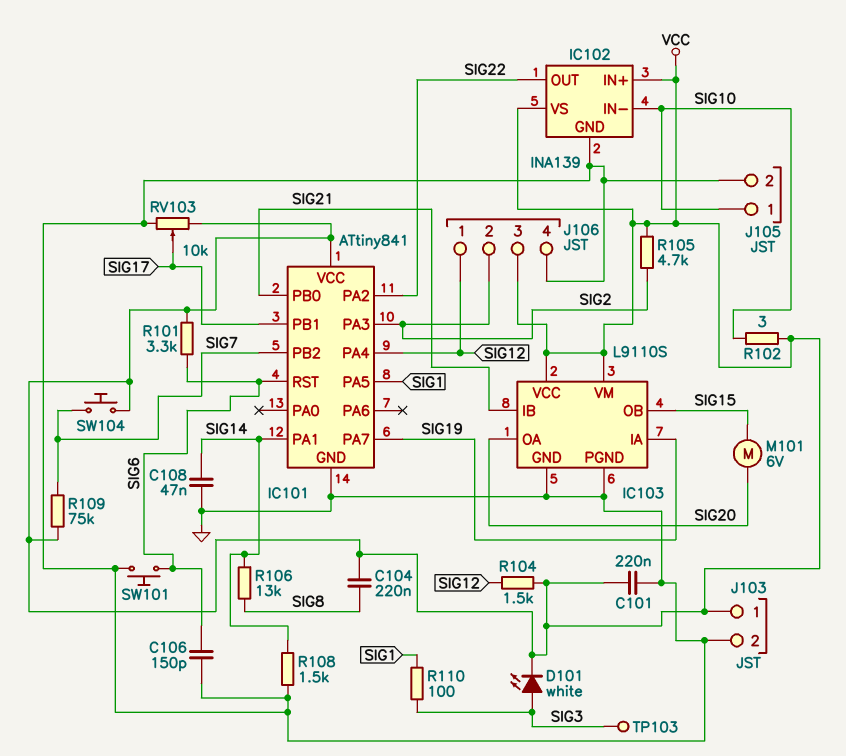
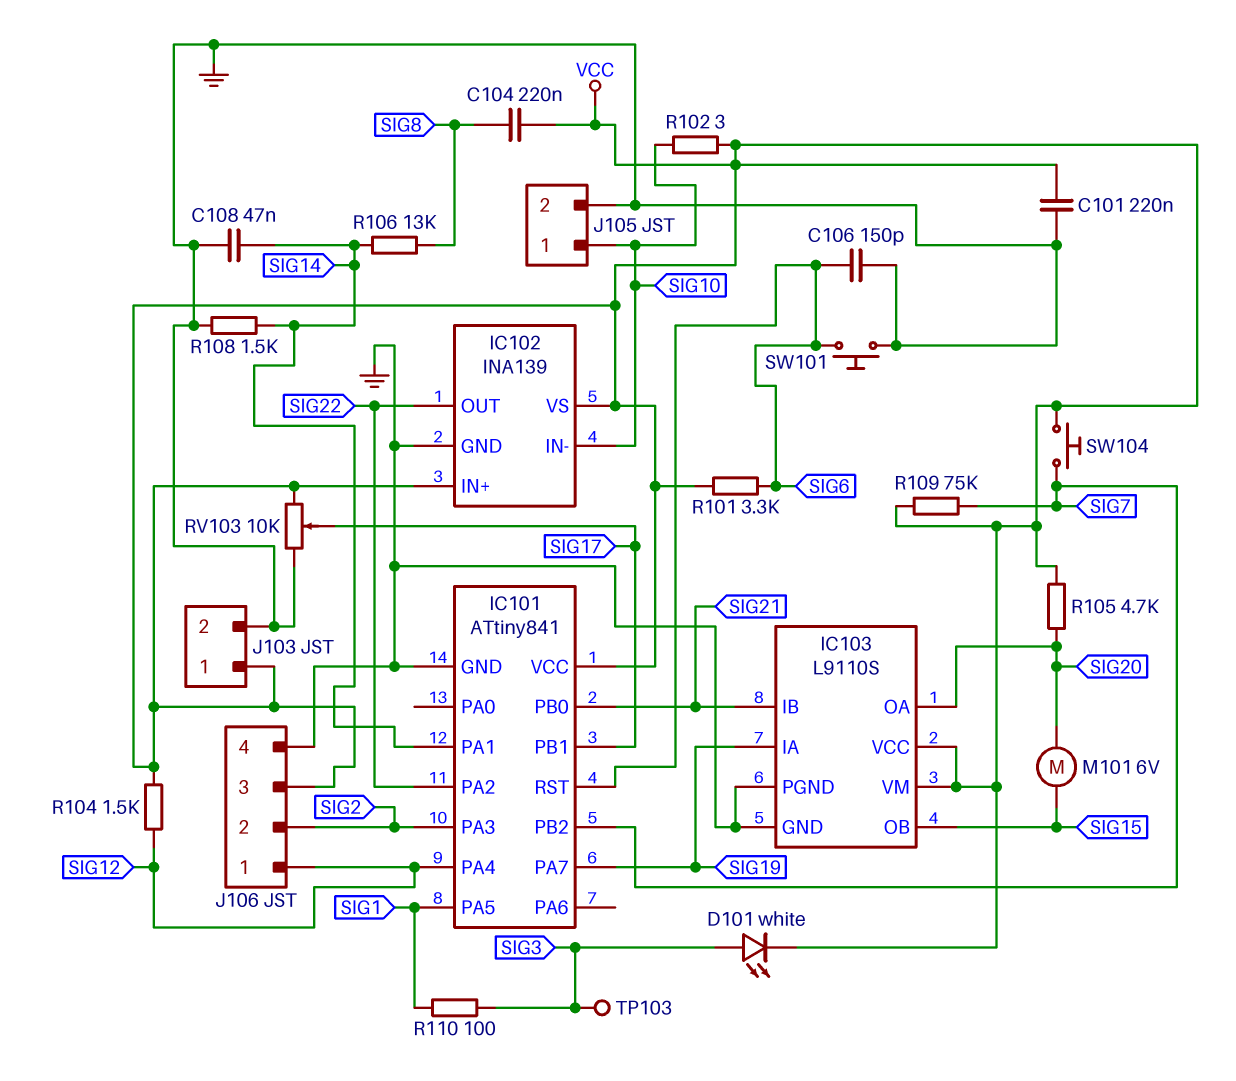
R105: 4.7k (SIG2, VCC) -> 4.7k (SIG20, VCC)

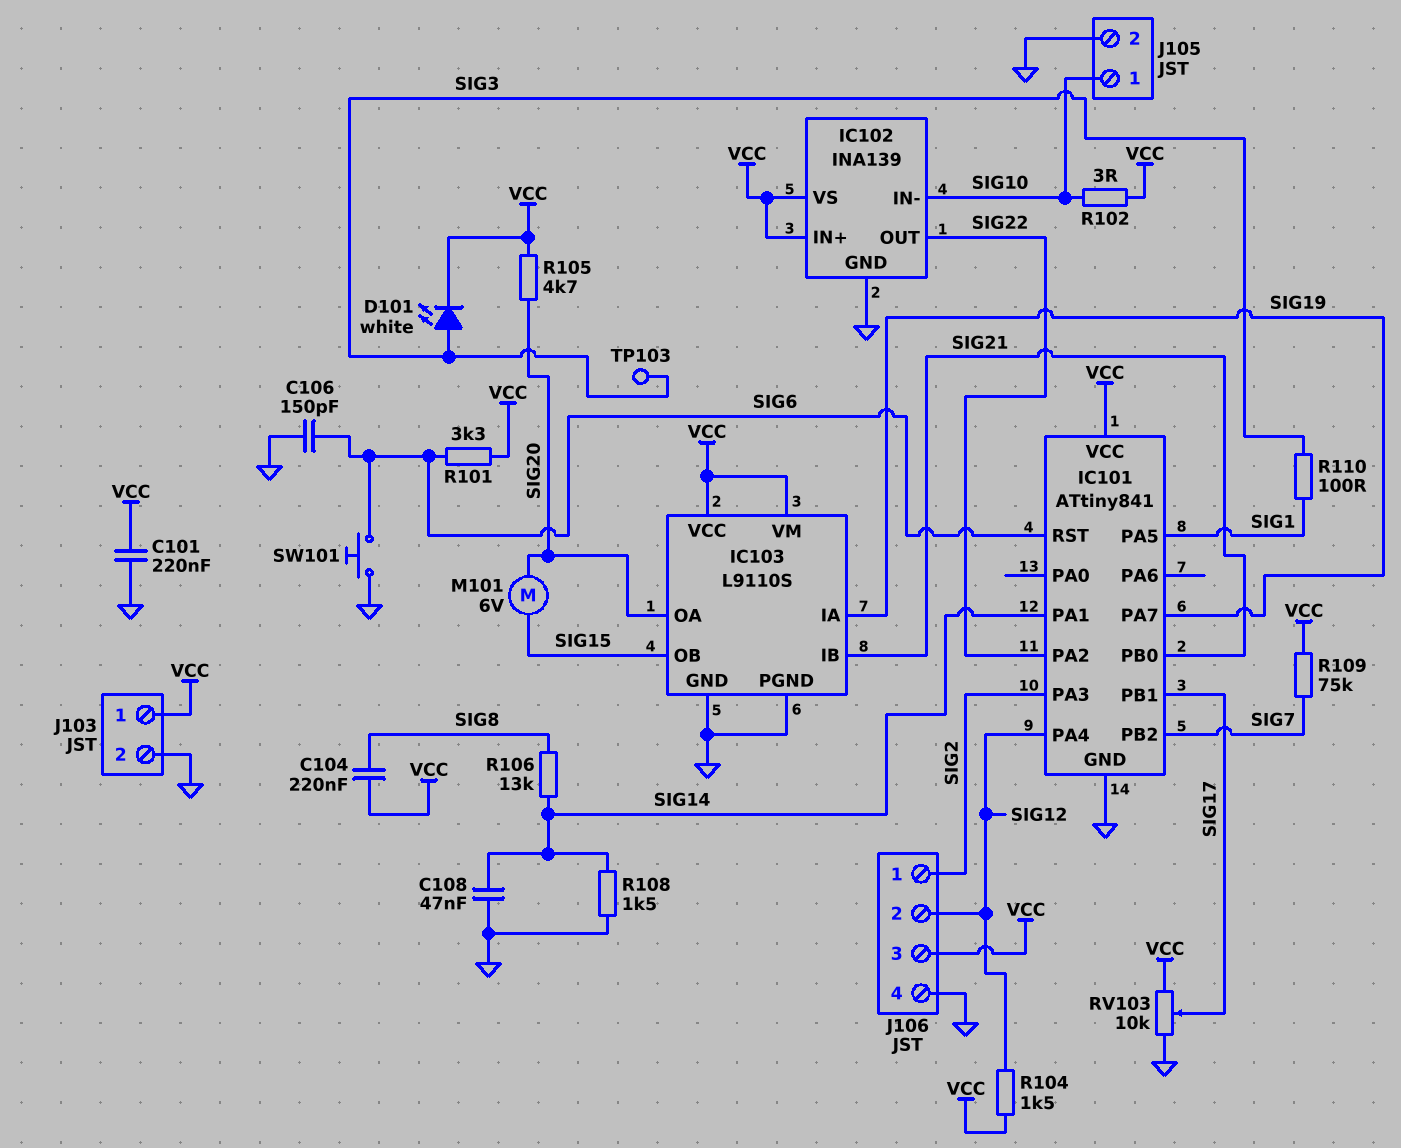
J106 pin 1: SIG12 -> SIG2
J106 pin 2: SIG2 -> SIG12
SW104: button (SIG7, VCC) -> none

